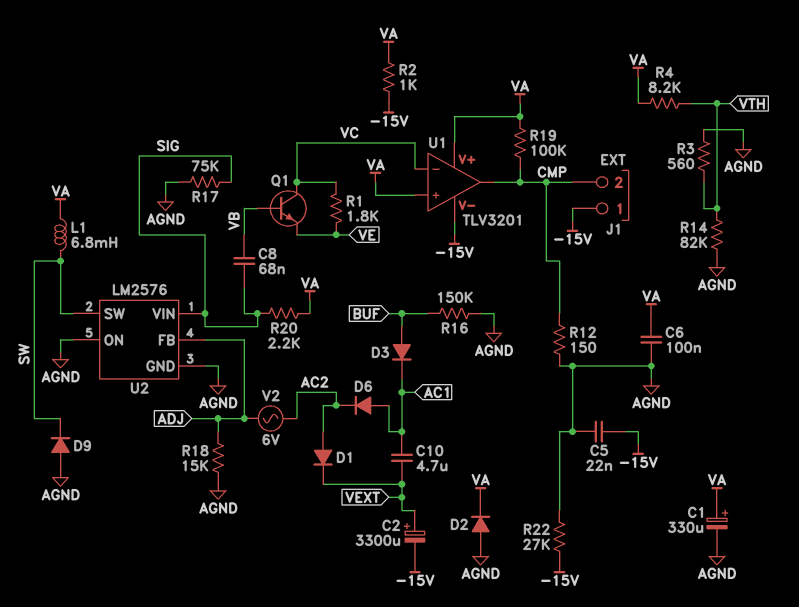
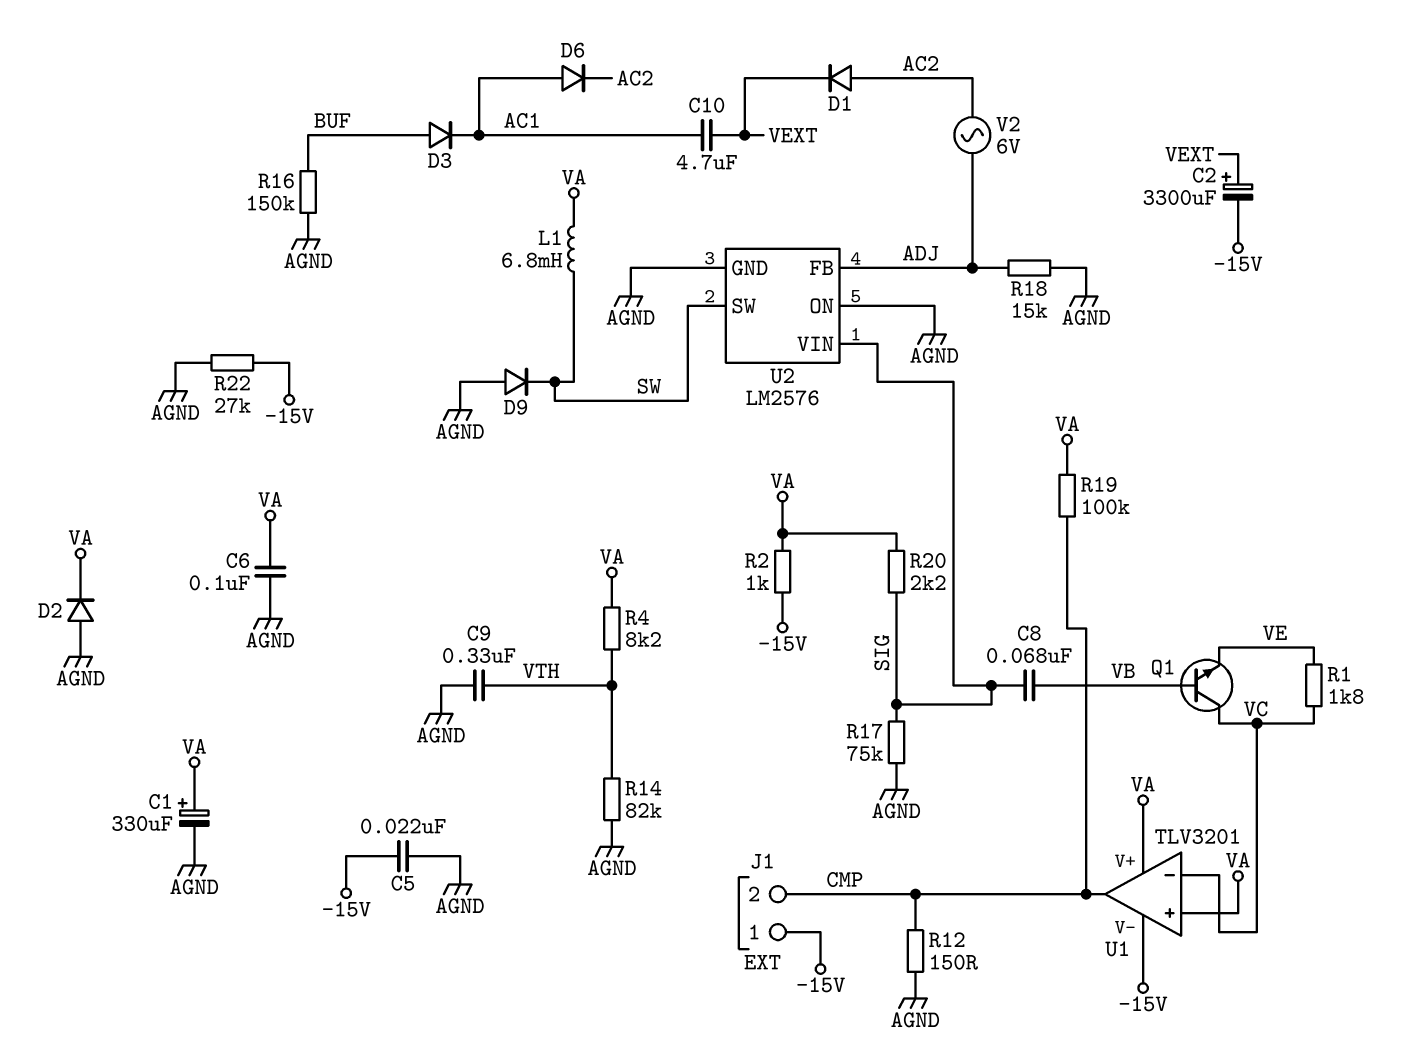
C9: none -> 330nF (AGND, VTH)
R3: 560 (AGND, VTH) -> none

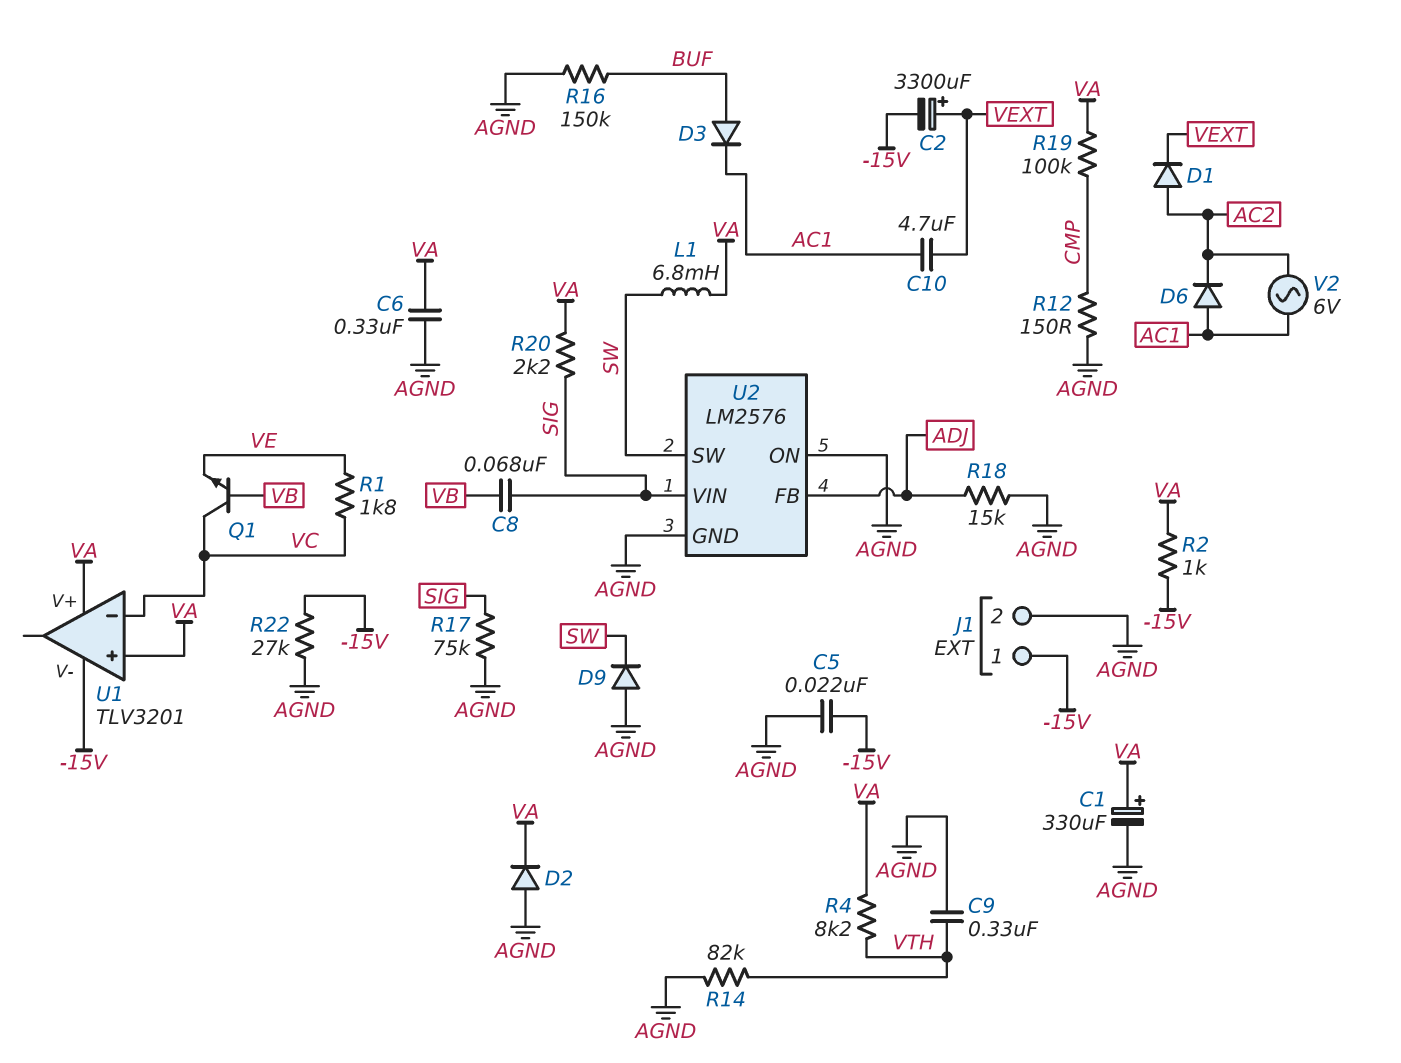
C6: 100nF (AGND, VA) -> 330nF (AGND, VA)
J1 pin 2: CMP -> AGND
U1 pin out: CMP -> none
V2: AC 6V (AC2, ADJ) -> AC 6V (AC1, AC2)

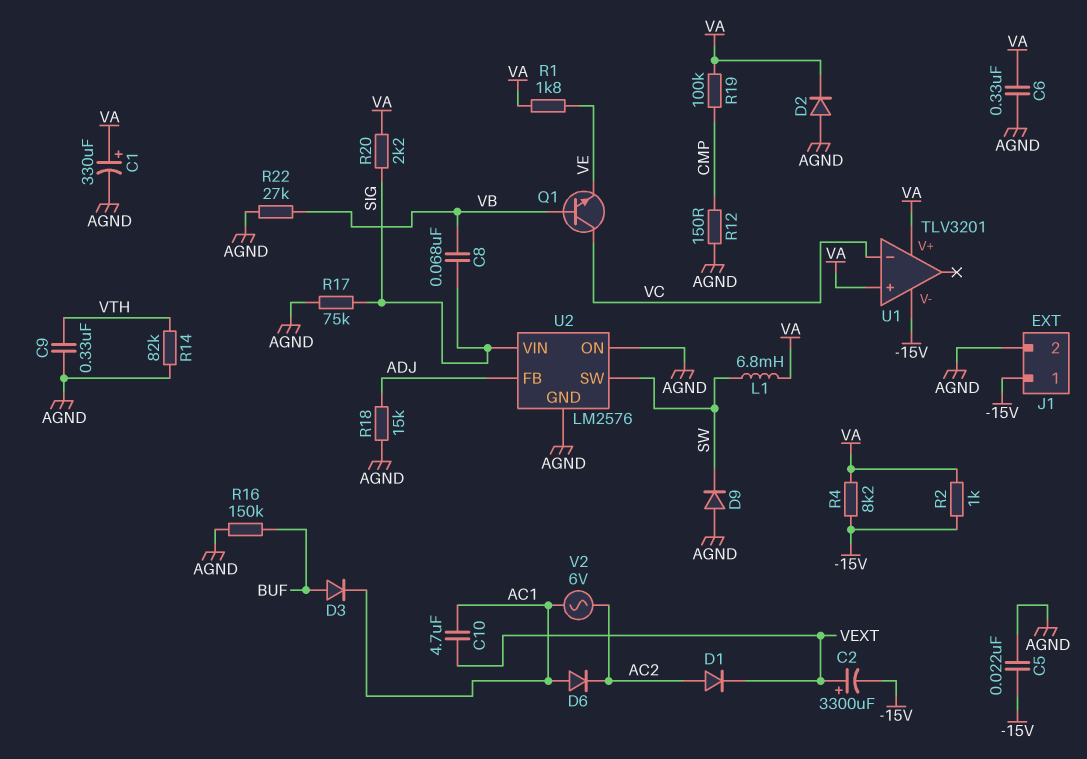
R1: 1.8k (VC, VE) -> 1.8k (VA, VE)
R4: 8.2k (VA, VTH) -> 8.2k (-15V, VA)
R22: 27k (-15V, AGND) -> 27k (AGND, VB)

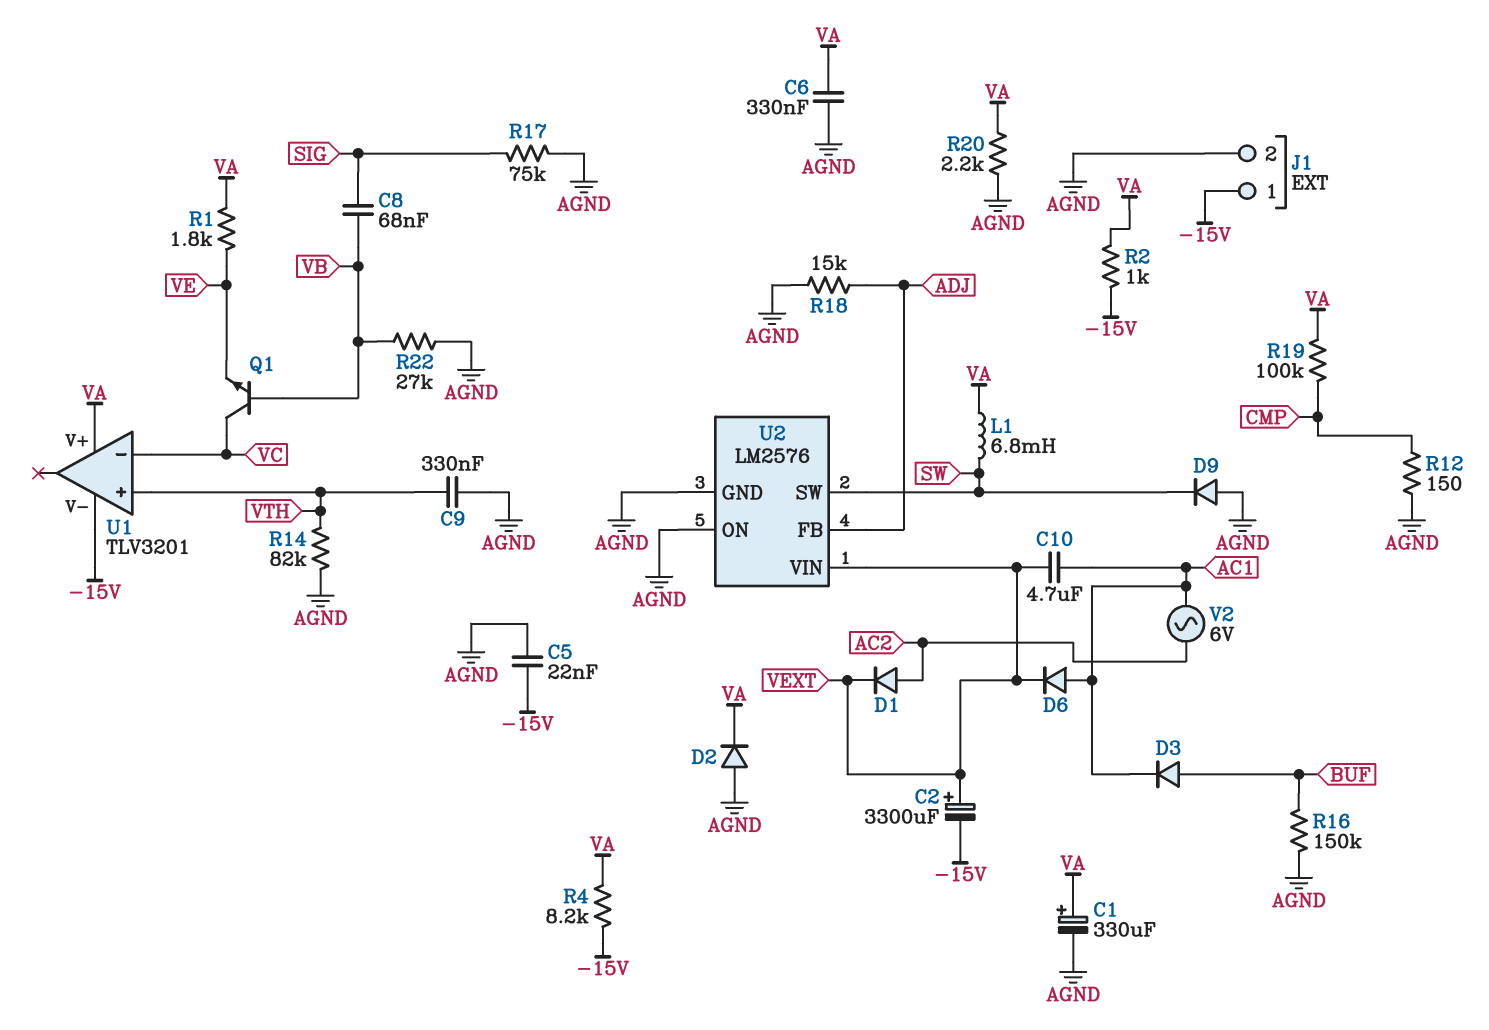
D6: diode (A AC1, K AC2) -> diode (A AC1, K VEXT)
R20: 2.2k (SIG, VA) -> 2.2k (AGND, VA)
U1 pin in+: VA -> VTH
U2 pin VIN: SIG -> VEXT

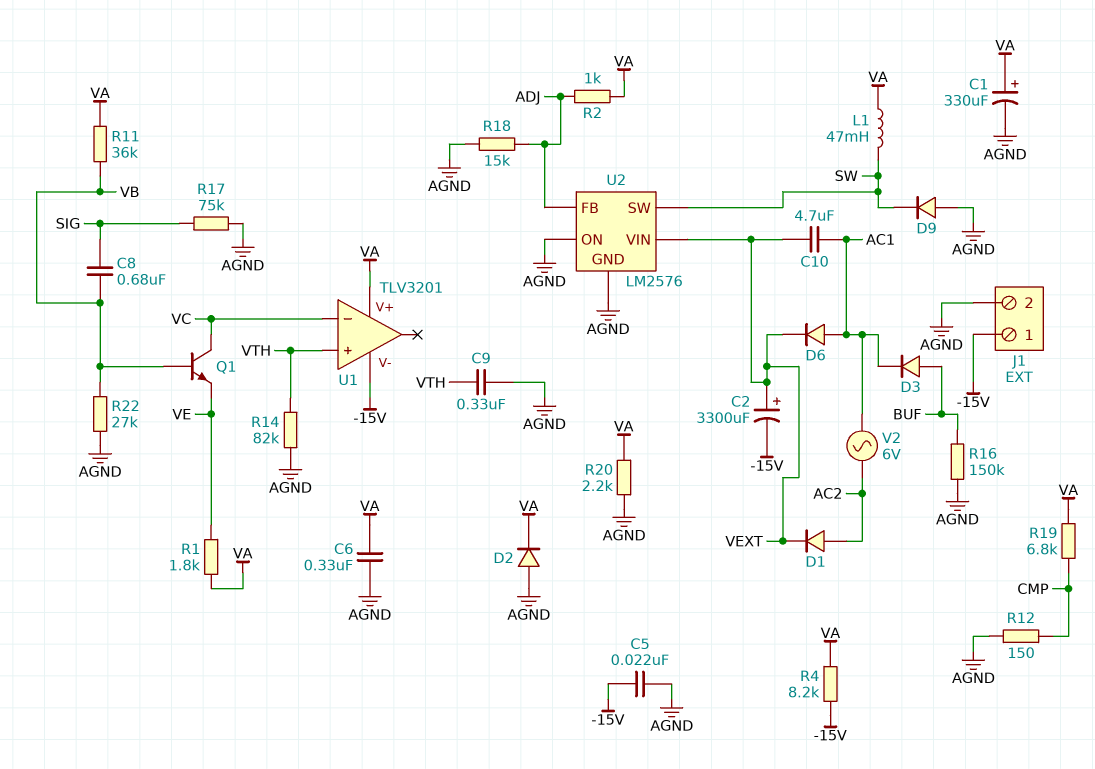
C8: 68nF (SIG, VB) -> 680nF (SIG, VB)
L1: 6.8mH (SW, VA) -> 47mH (SW, VA)
R2: 1k (-15V, VA) -> 1k (ADJ, VA)
R11: none -> 36k (VA, VB)
R19: 100k (CMP, VA) -> 6.8k (CMP, VA)

